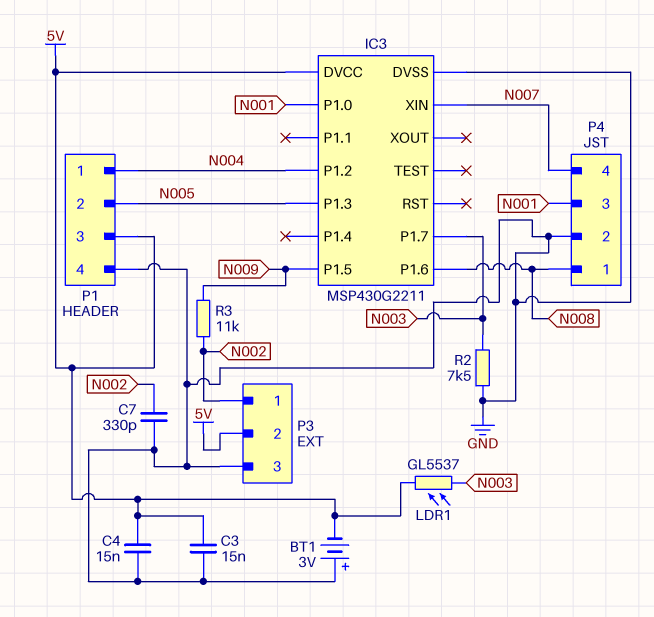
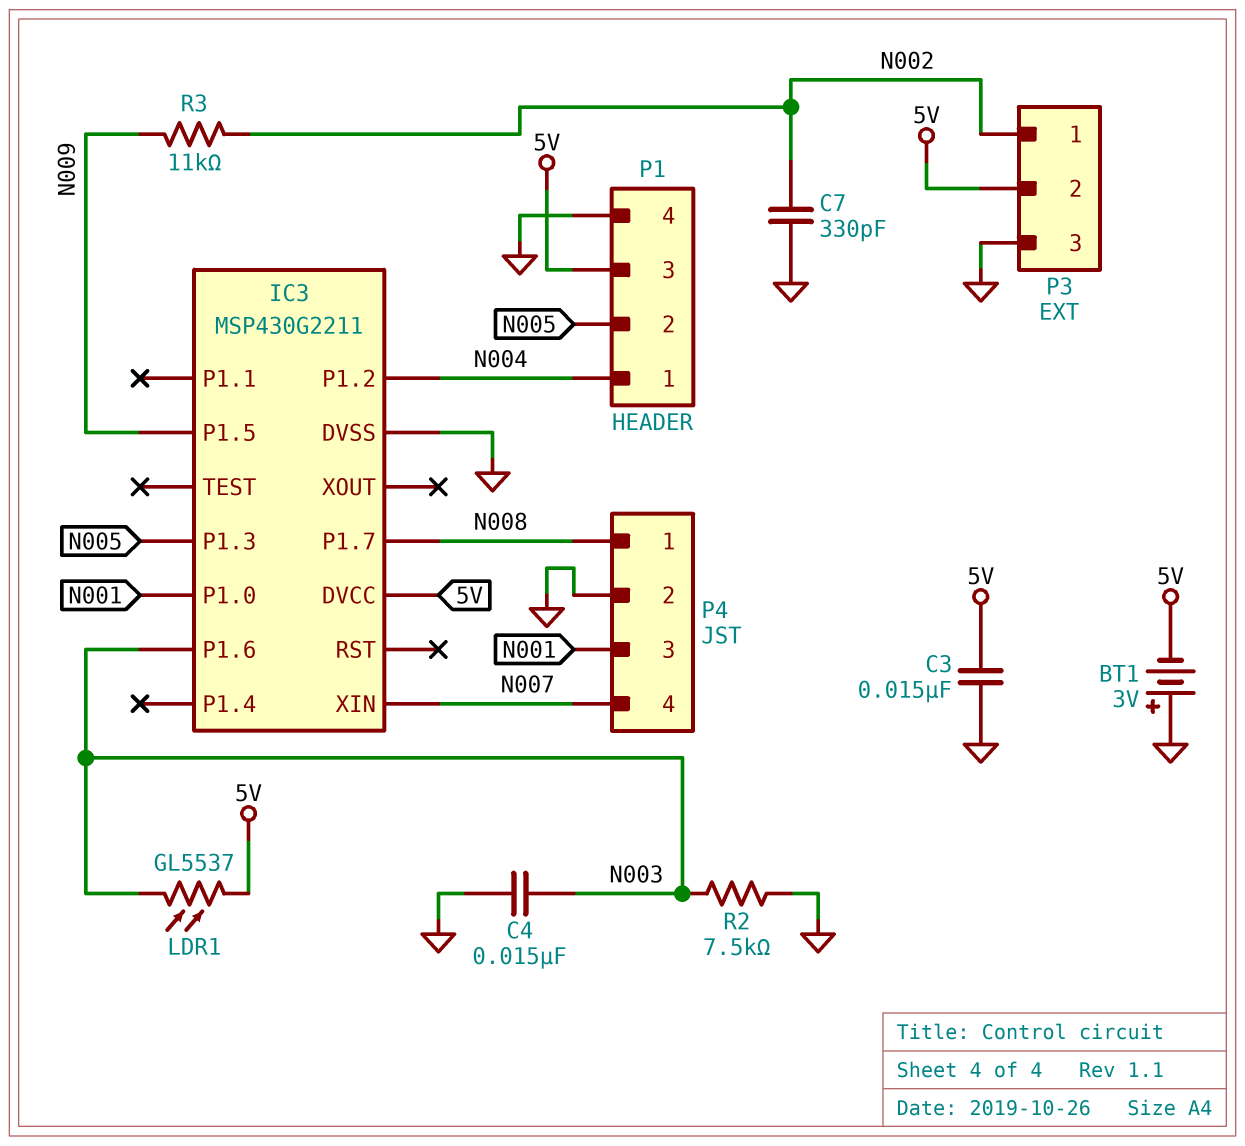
C4: 15nF (5V, GND) -> 15nF (GND, N003)
IC3 pin P1.6: N008 -> N003
IC3 pin P1.7: N003 -> N008

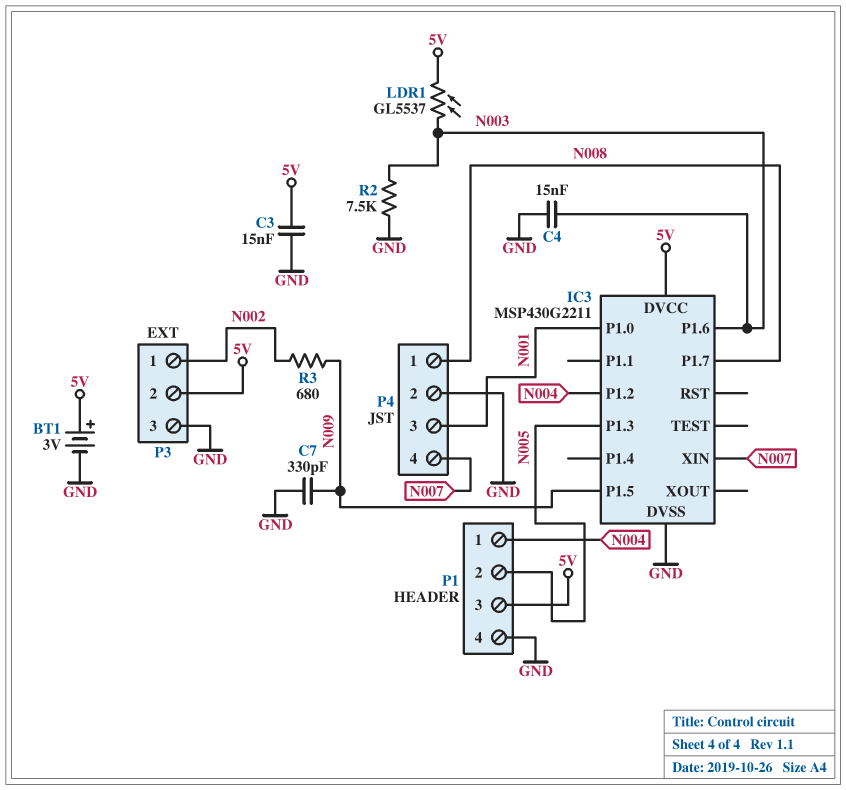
BT1: 3V (plus GND, minus 5V) -> 3V (plus 5V, minus GND)
C7: 330pF (GND, N002) -> 330pF (GND, N009)
R3: 11k (N002, N009) -> 680 (N002, N009)

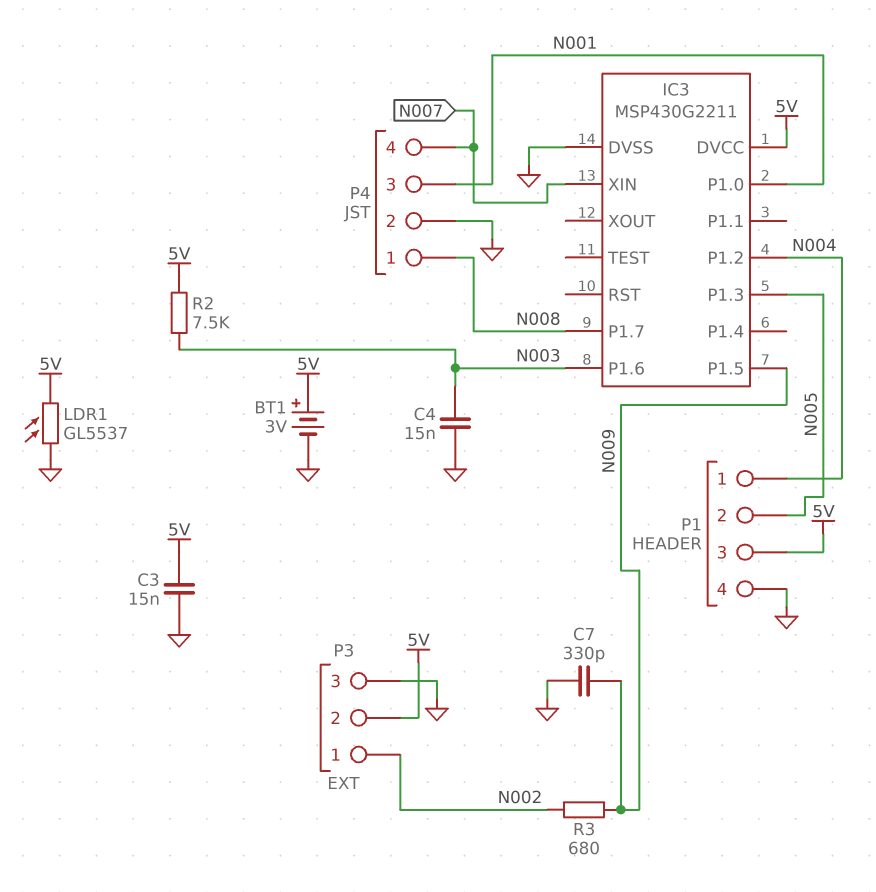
LDR1: GL5537 (5V, N003) -> GL5537 (5V, GND)
R2: 7.5k (GND, N003) -> 7.5k (5V, N003)

